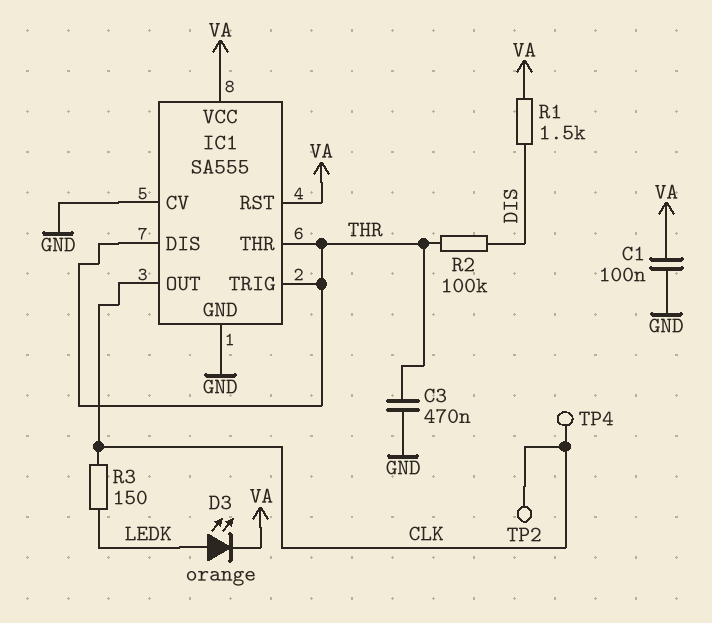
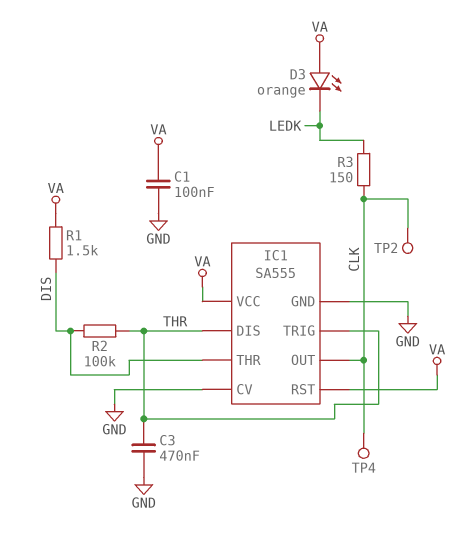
D3: LED orange (A LEDK, K VA) -> LED orange (A VA, K LEDK)
IC1 pin THR: THR -> DIS

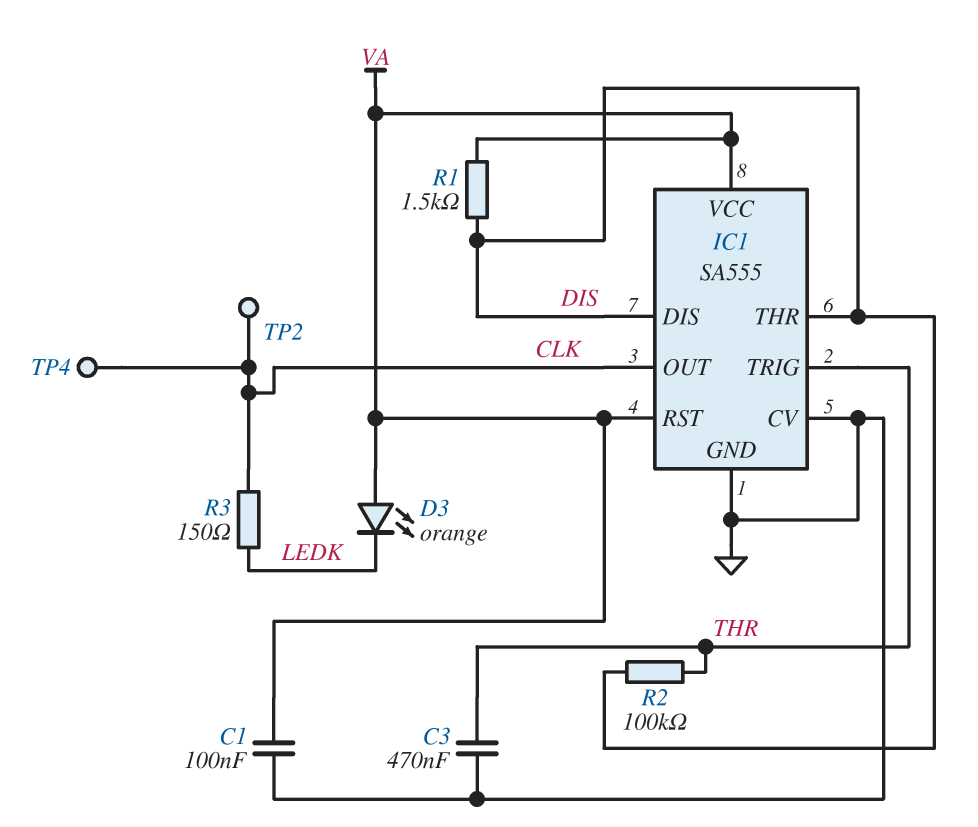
IC1 pin DIS: THR -> DIS

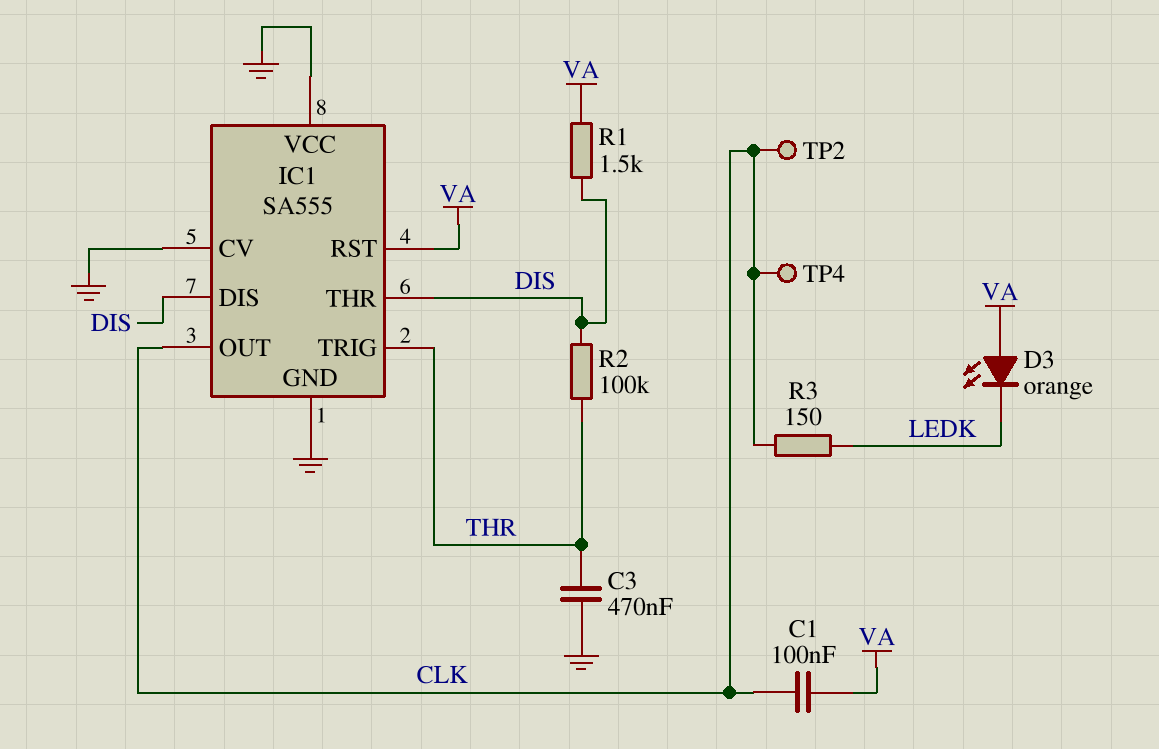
C1: 100nF (GND, VA) -> 100nF (CLK, VA)
IC1 pin VCC: VA -> GND

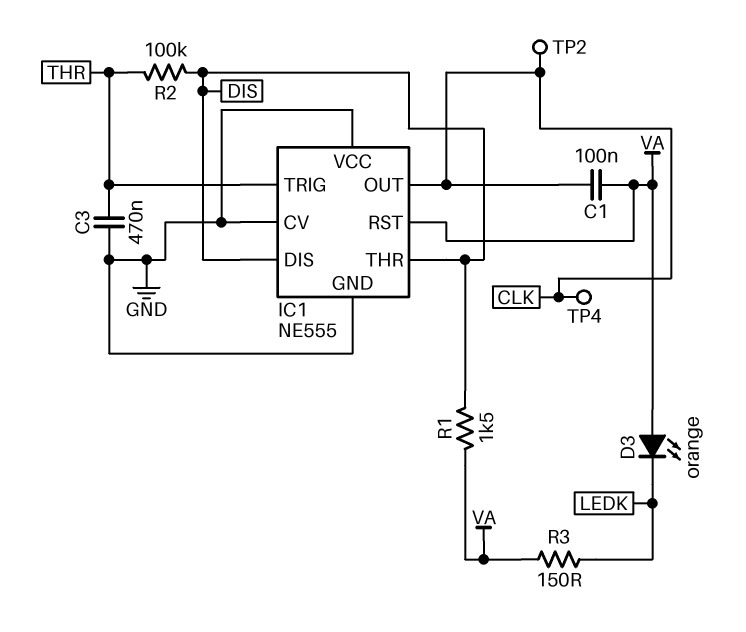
IC1: SA555 -> NE555
R3: 150 (CLK, LEDK) -> 150 (LEDK, VA)

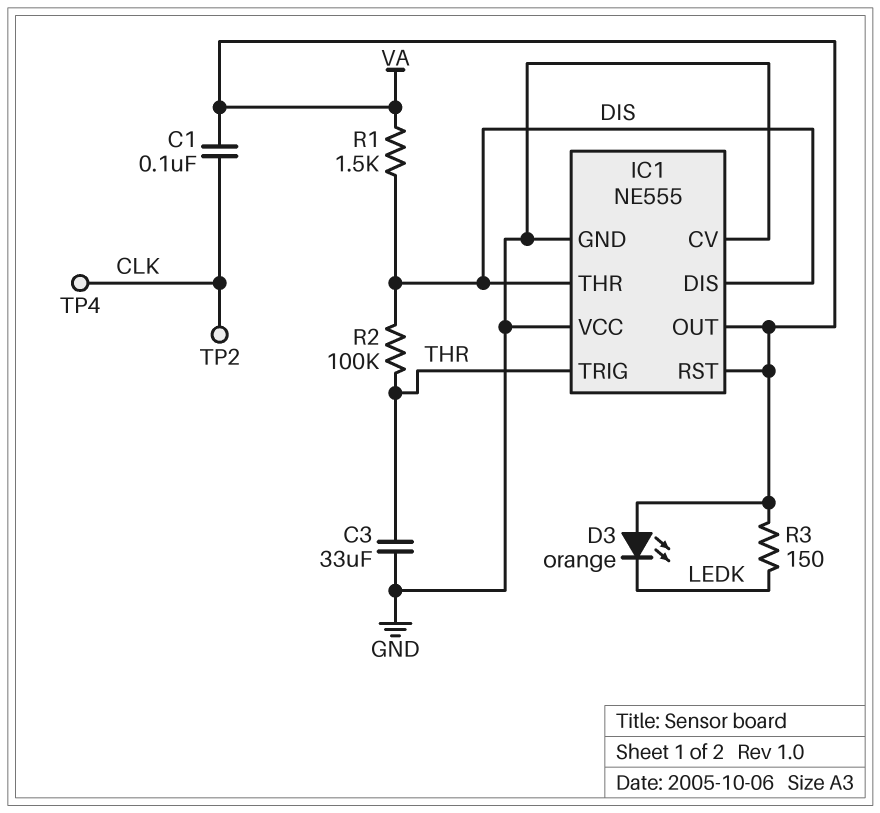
C3: 470nF (GND, THR) -> 33uF (GND, THR)
IC1 pin OUT: CLK -> VA

